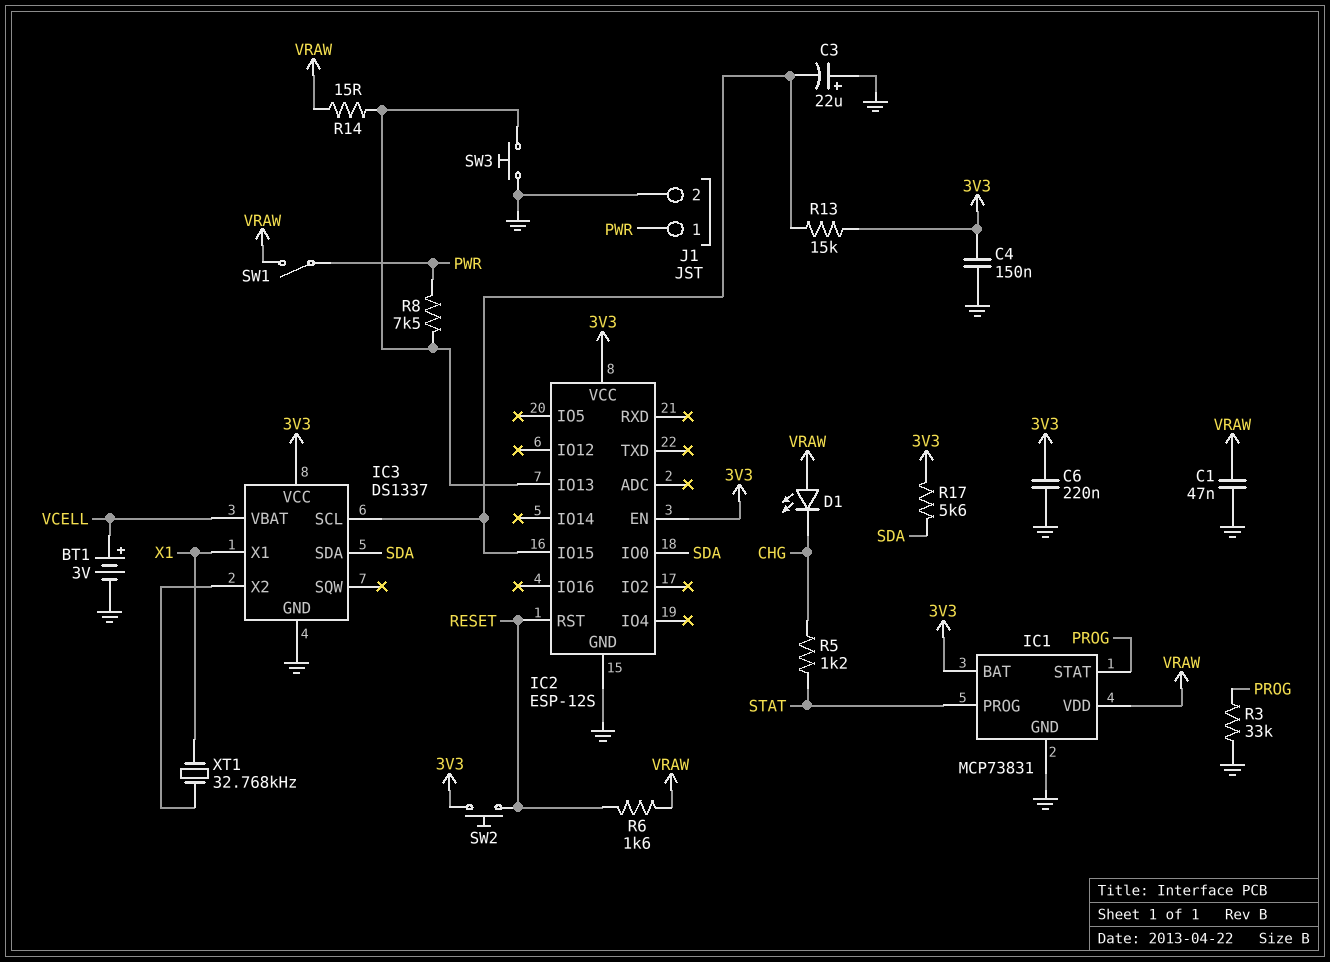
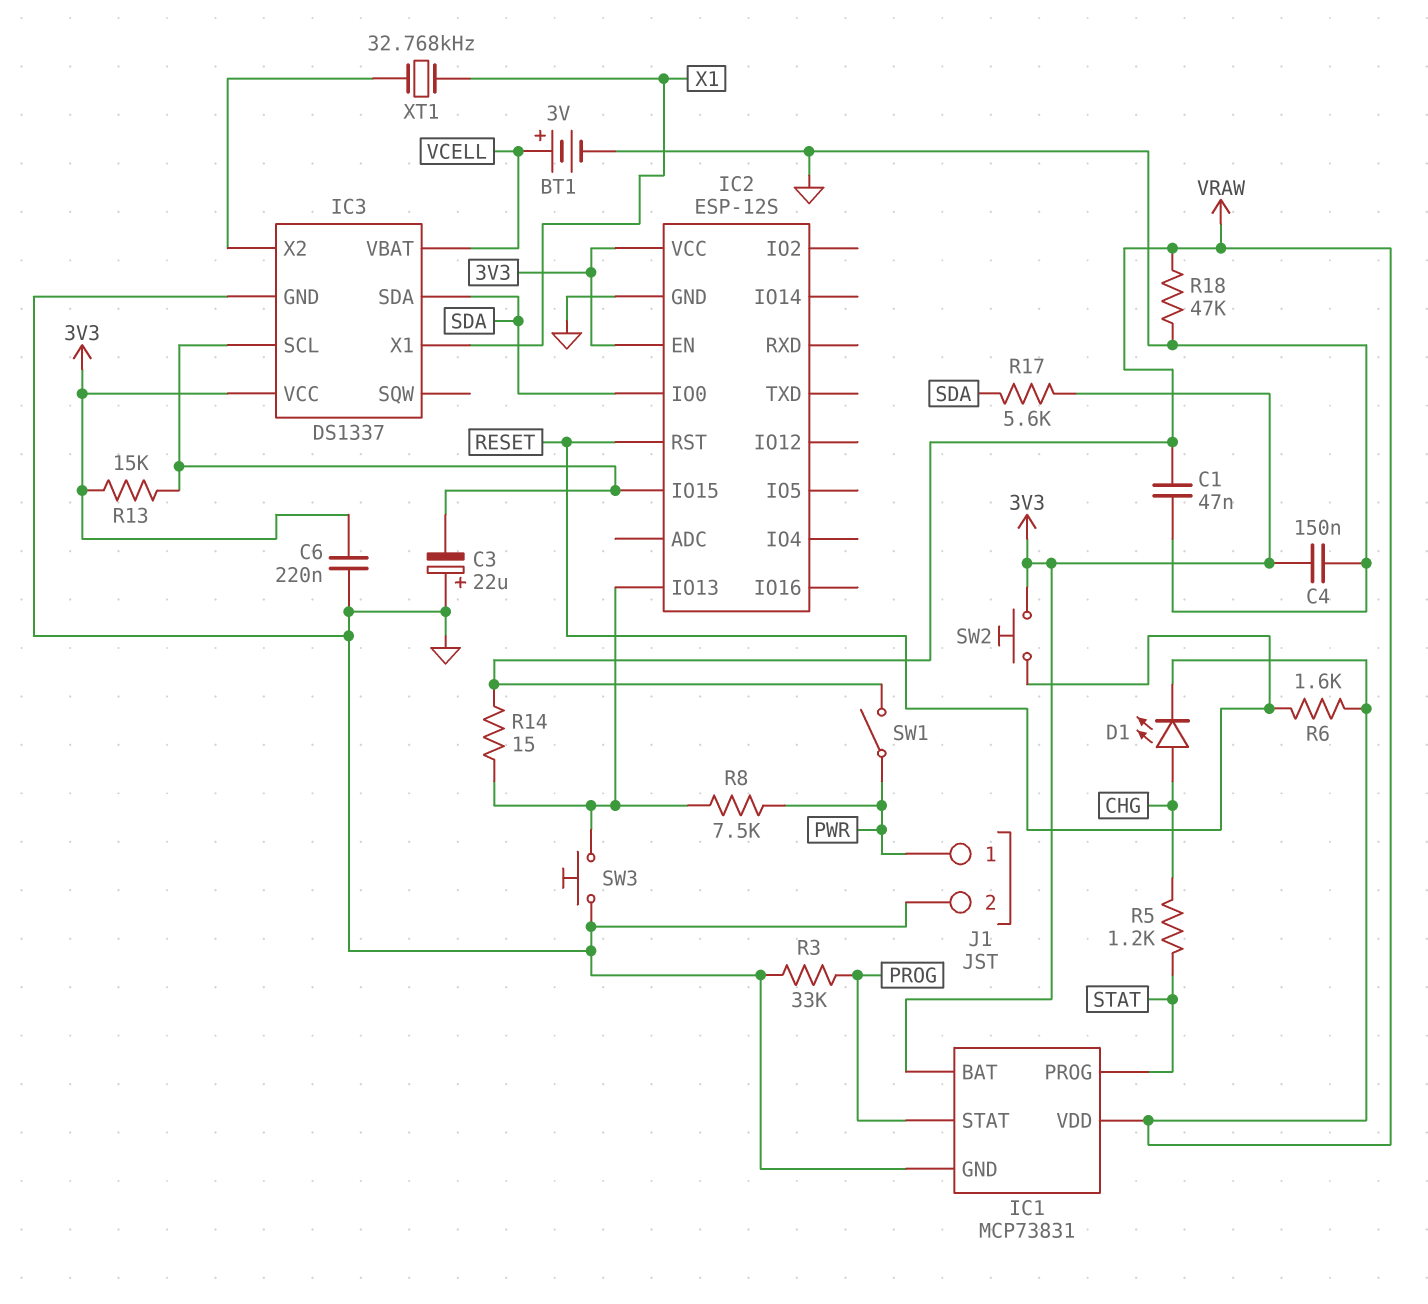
D1: LED (A VRAW, K CHG) -> LED (A CHG, K VRAW)
R18: none -> 47k (GND, VRAW)

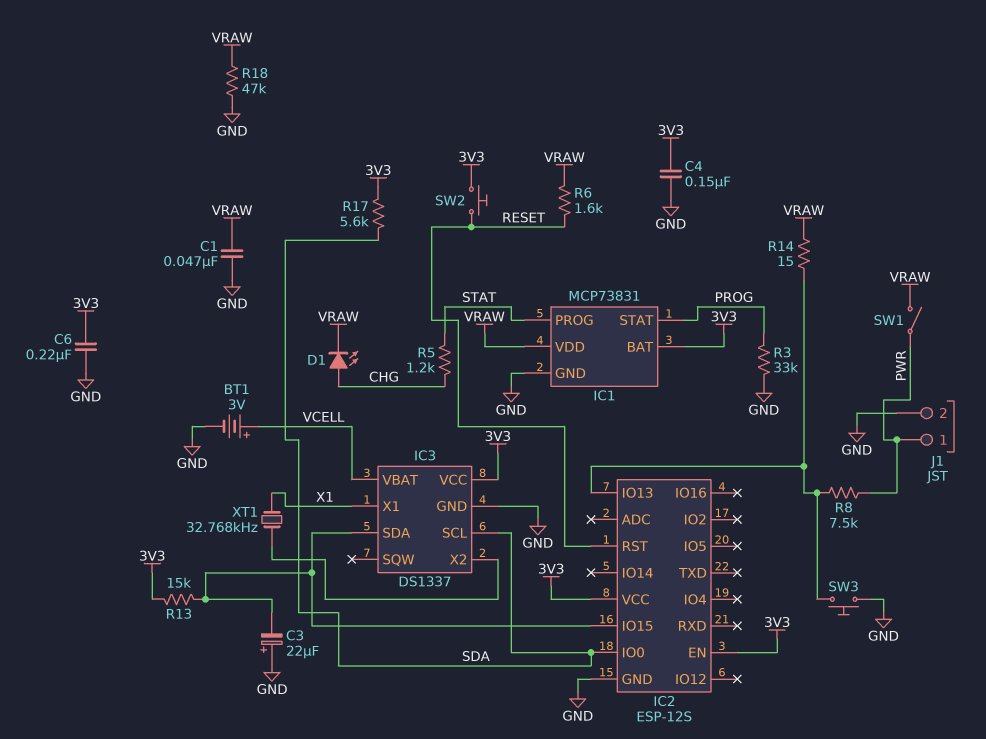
IC3 pin SCL: IC2/IO15 -> SDA
IC3 pin SDA: SDA -> IC2/IO15

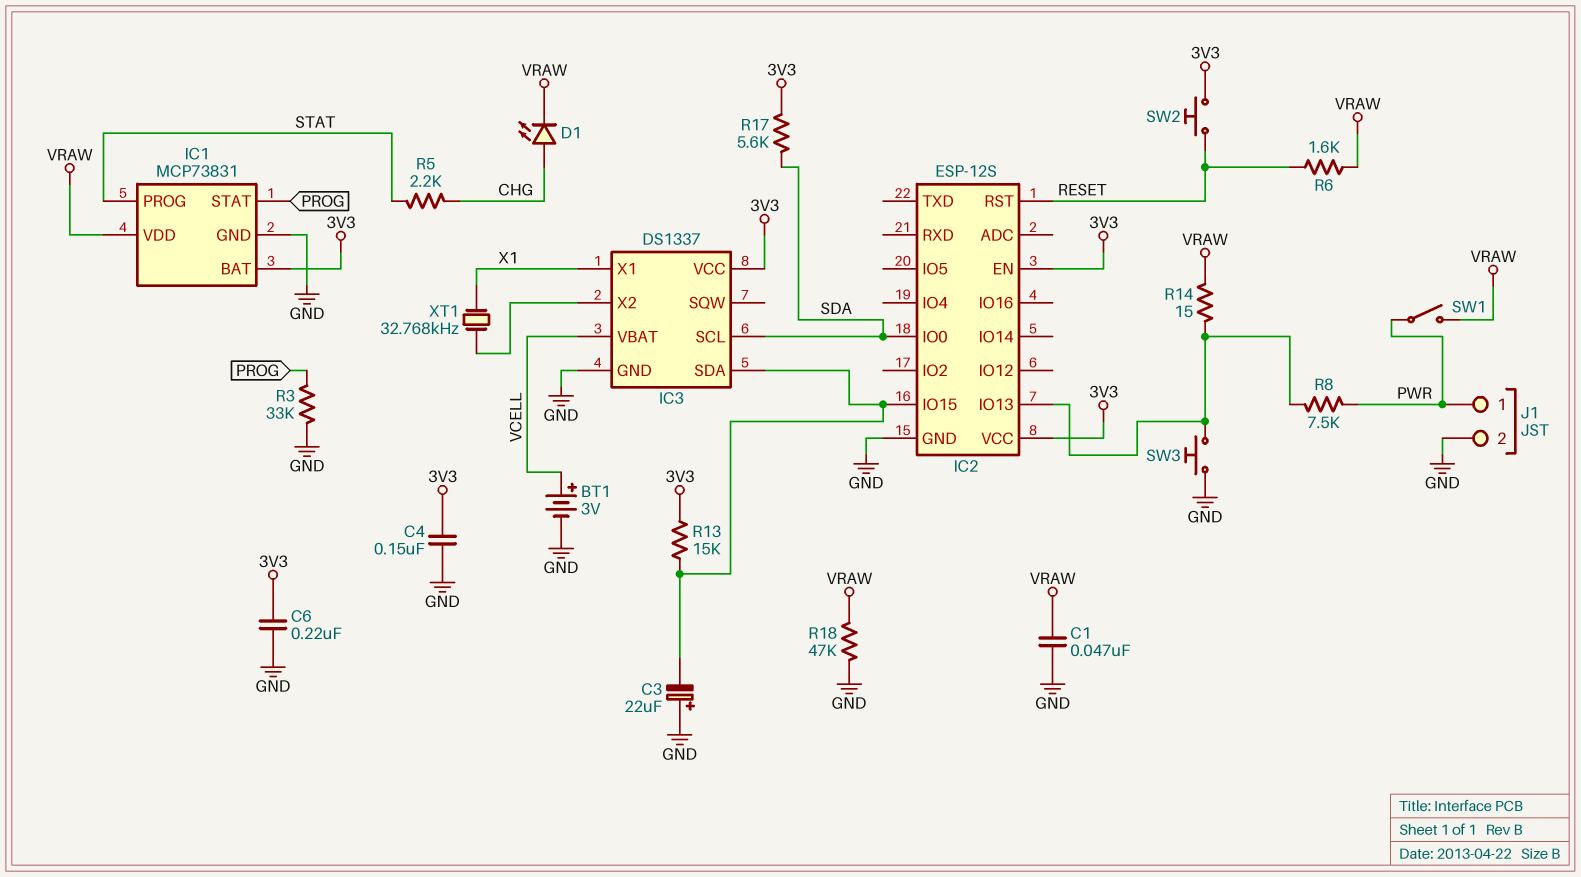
R5: 1.2k (CHG, STAT) -> 2.2k (CHG, STAT)

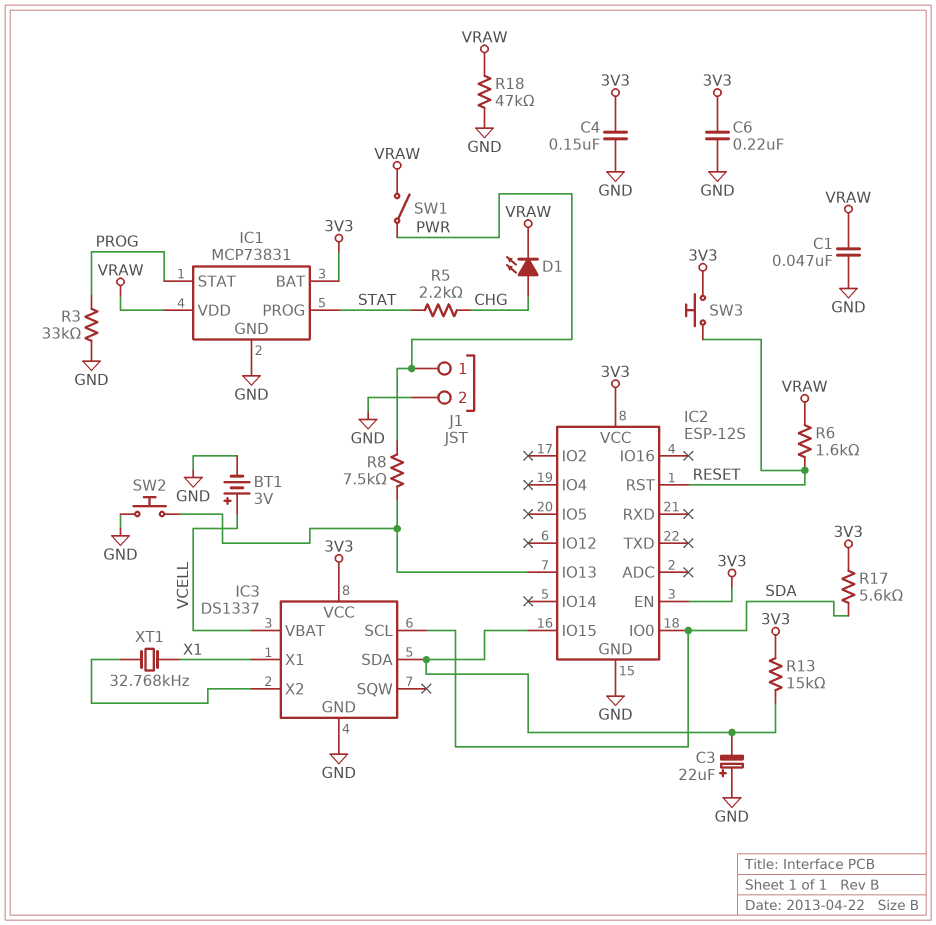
R14: 15 (IC2/IO13, VRAW) -> none
SW2: button (3V3, RESET) -> button (GND, IC2/IO13)
SW3: button (GND, IC2/IO13) -> button (3V3, RESET)

